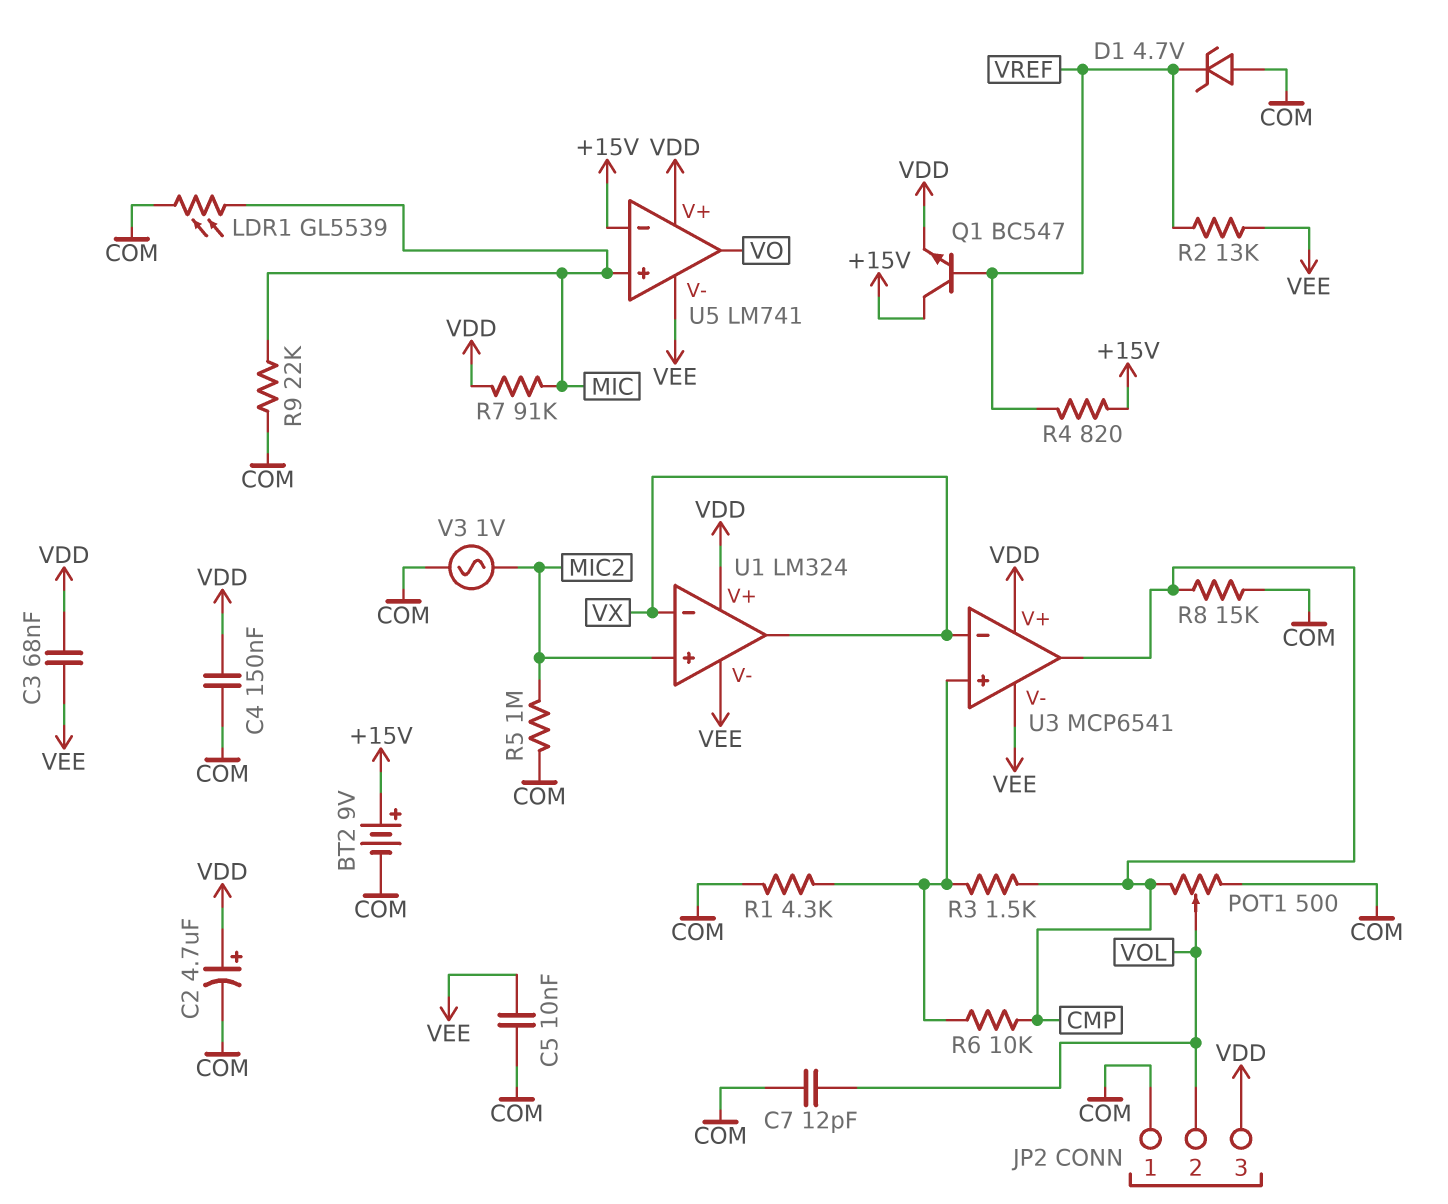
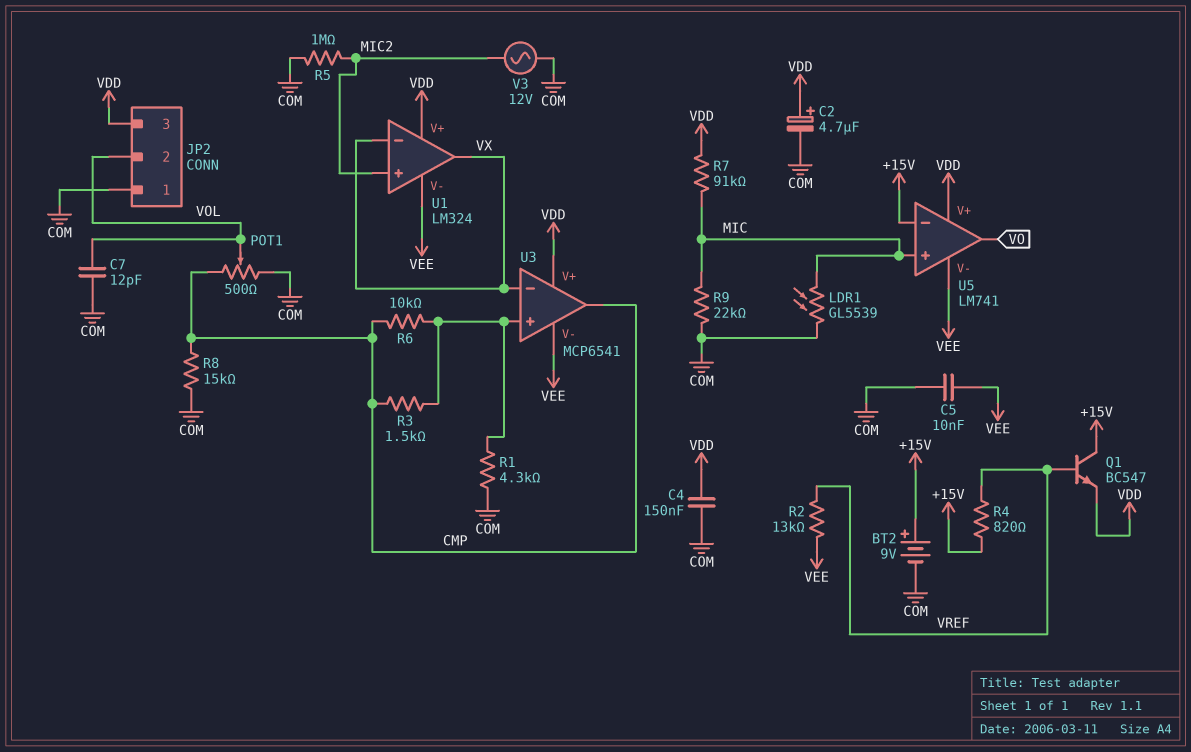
C3: 68nF (VDD, VEE) -> none
D1: zener 4.7V (A COM, K VREF) -> none
V3: AC 1V (COM, MIC2) -> AC 12V (COM, MIC2)

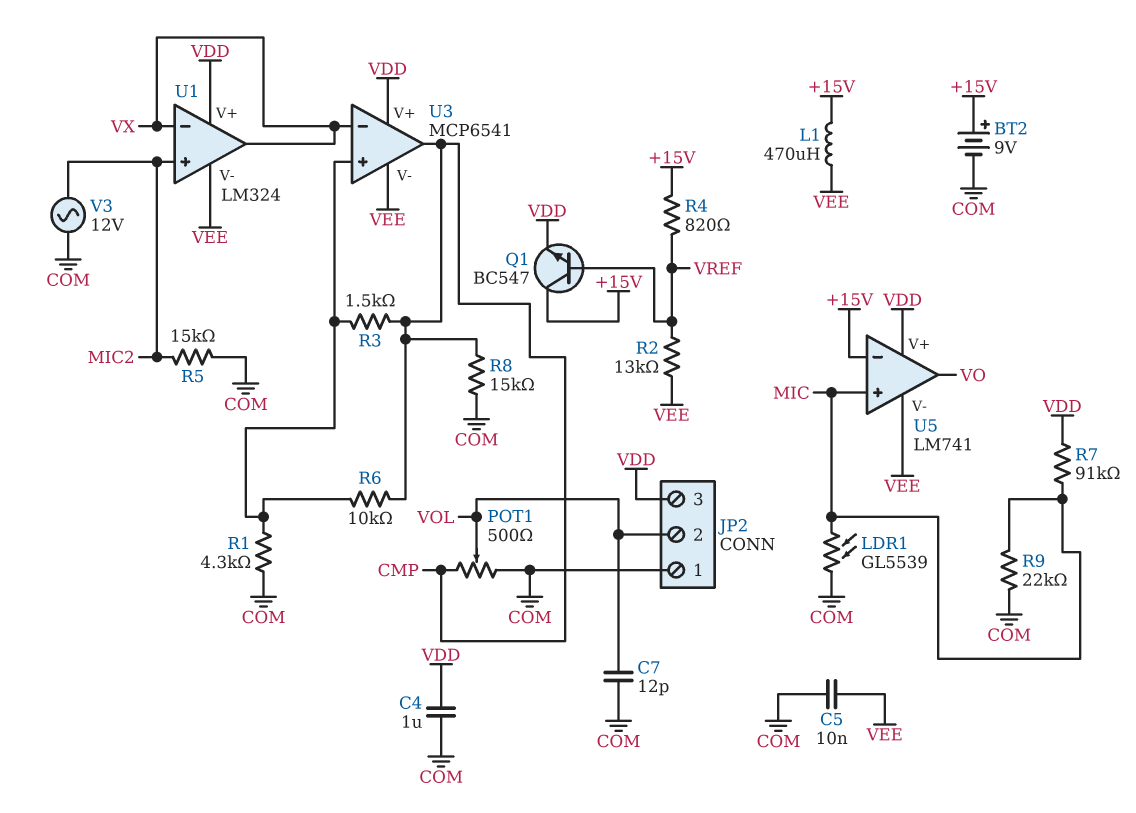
C2: 4.7uF (plus VDD, minus COM) -> none
C4: 150nF (COM, VDD) -> 1uF (COM, VDD)
L1: none -> 470uH (+15V, VEE)
R5: 1M (COM, MIC2) -> 15k (COM, MIC2)

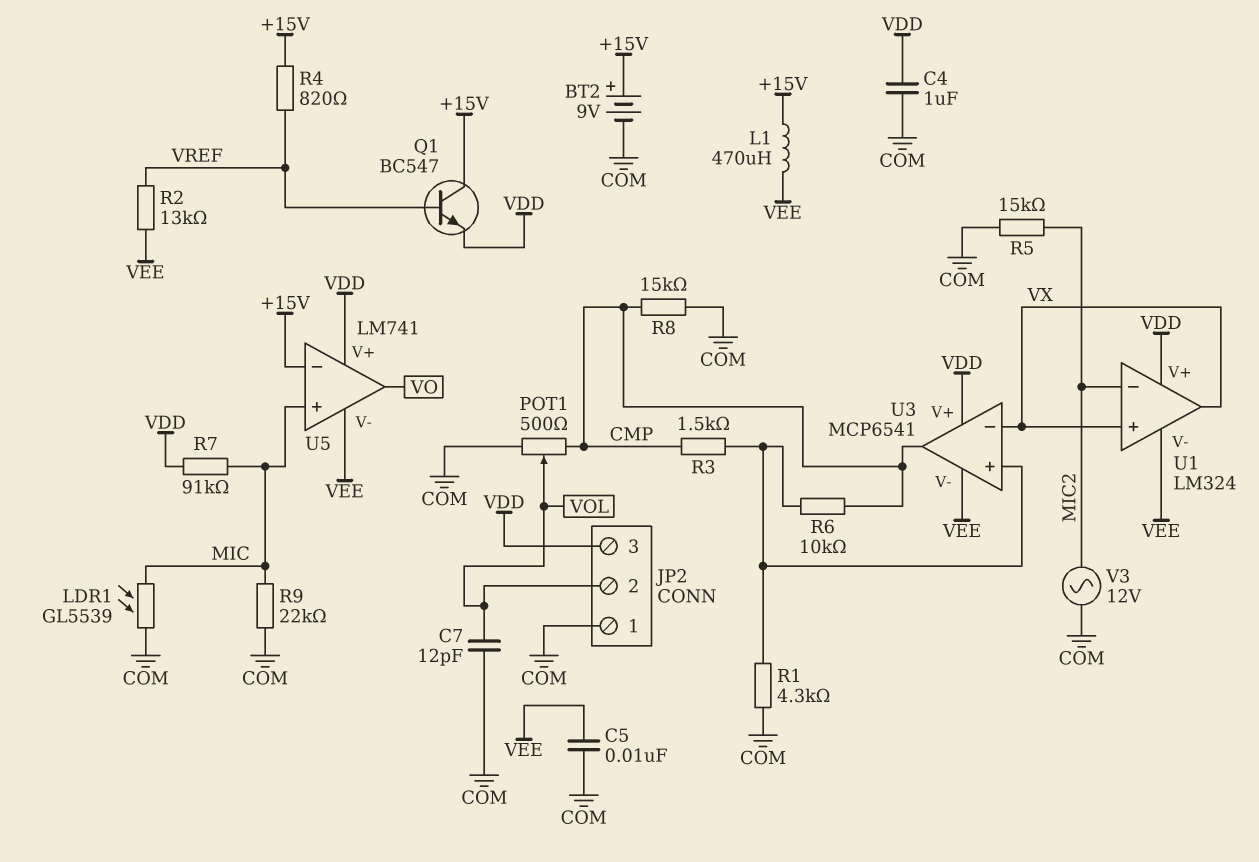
U1 pin in+: MIC2 -> VX
U1 pin in-: VX -> MIC2

